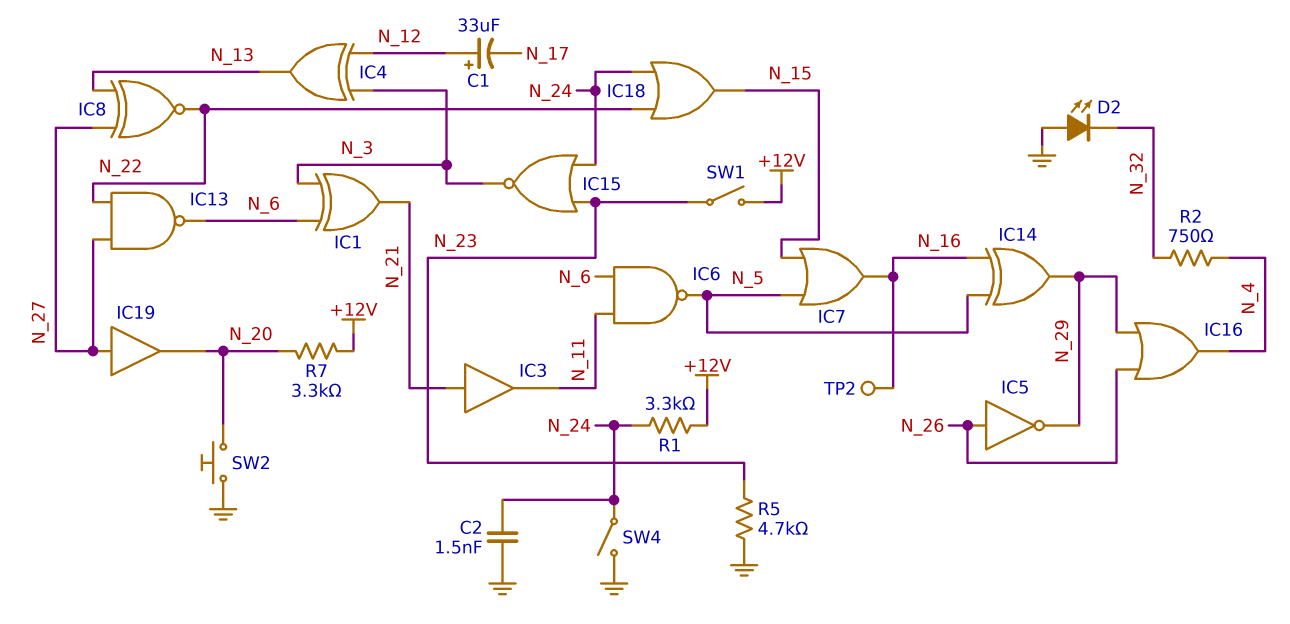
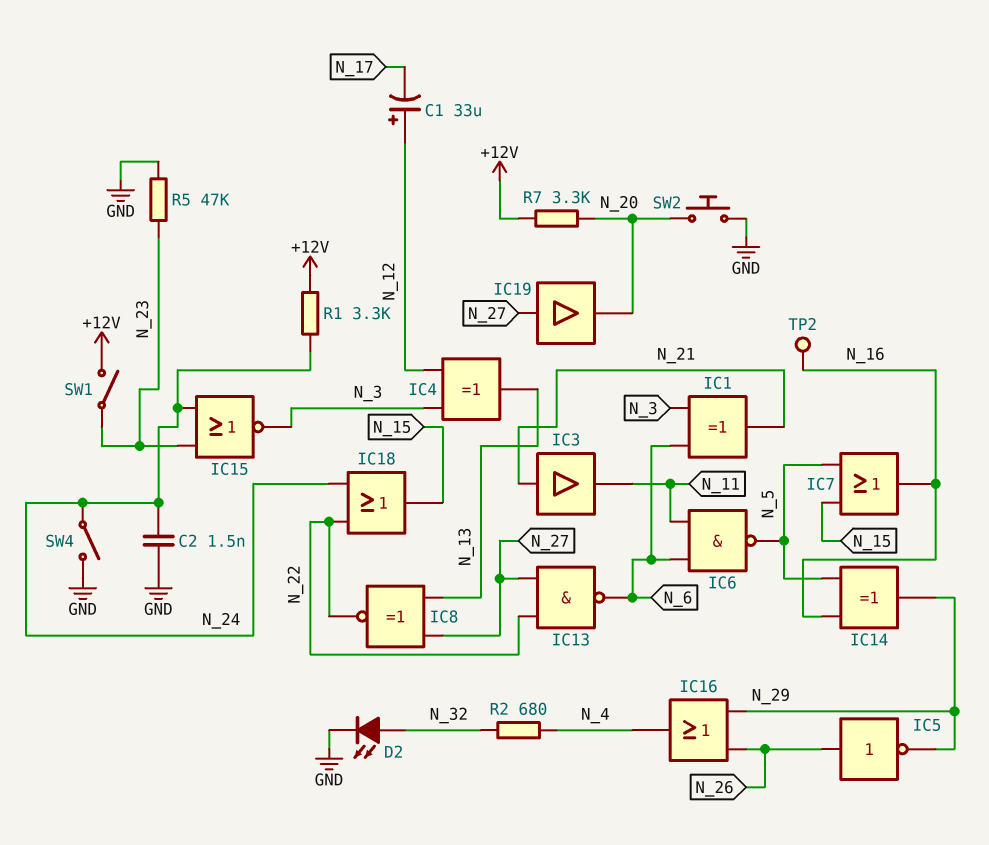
D2: LED (A GND, K N_32) -> LED (A N_32, K GND)
R2: 750 (N_4, N_32) -> 680 (N_4, N_32)
R5: 4.7k (GND, N_23) -> 47k (GND, N_23)

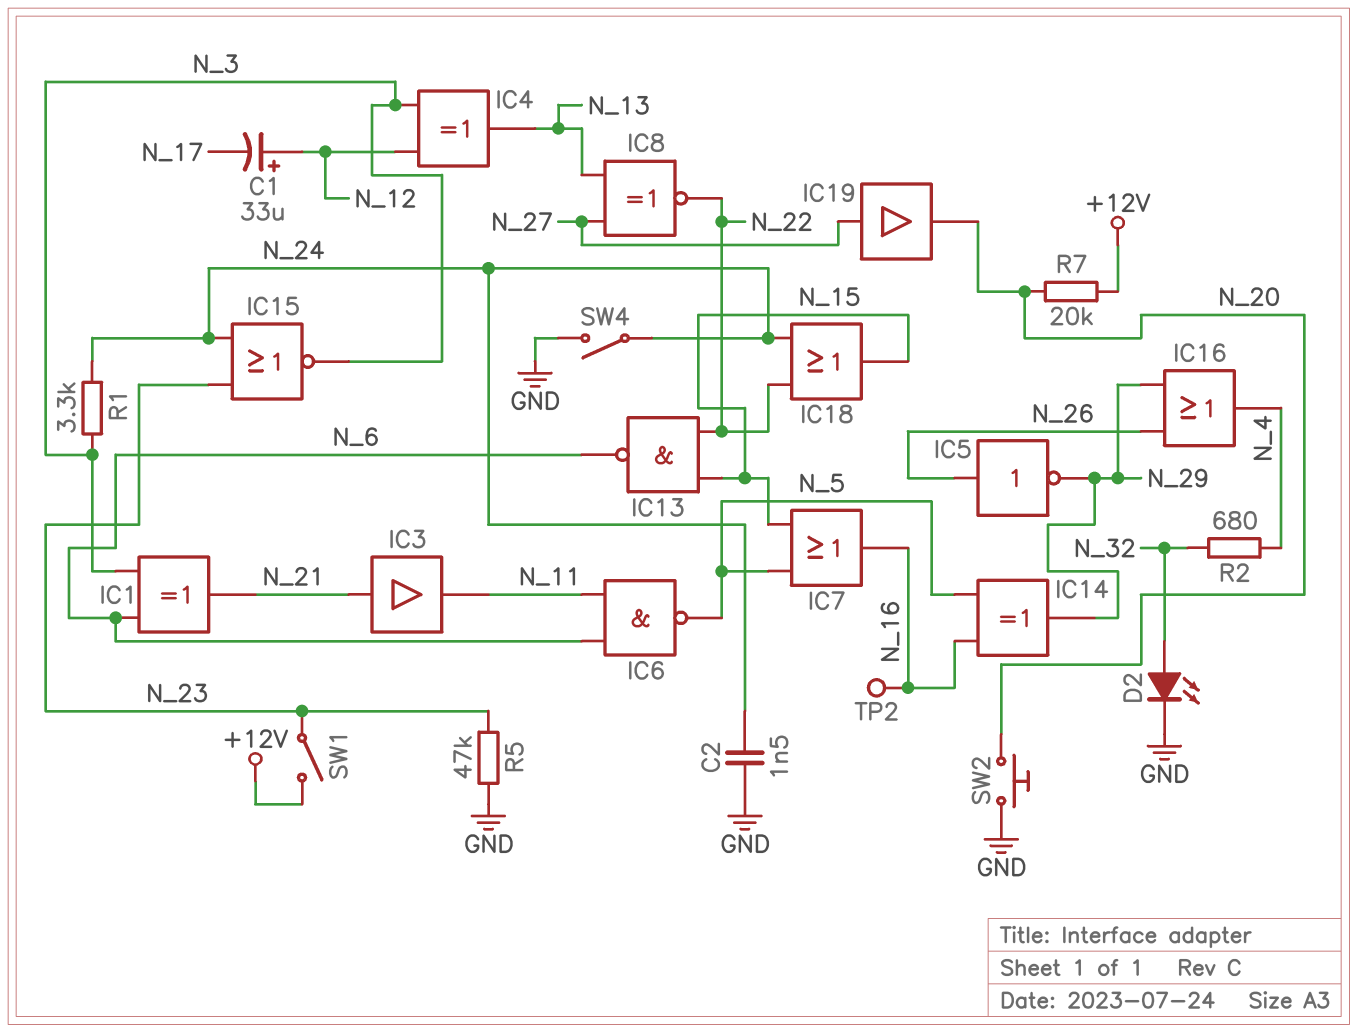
IC13: NAND (in N_22, in N_27, out N_6) -> NAND (in N_15, in N_22, out N_6)
R1: 3.3k (+12V, N_24) -> 3.3k (N_3, N_24)
R7: 3.3k (+12V, N_20) -> 20k (+12V, N_20)

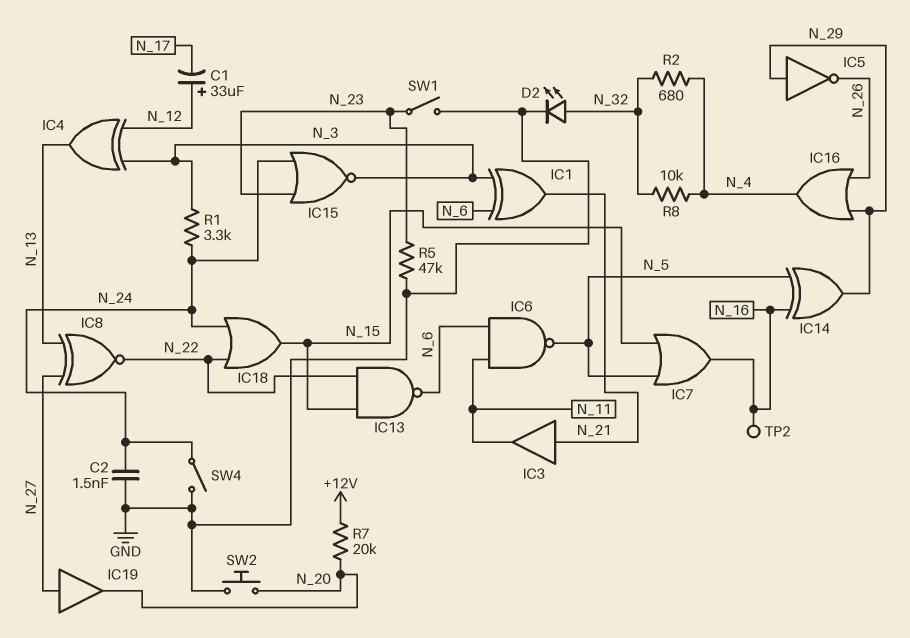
IC5: NOT (in N_26, out N_29) -> NOT (in N_29, out N_26)
R8: none -> 10k (N_4, N_32)
SW1: switch (+12V, N_23) -> switch (GND, N_23)

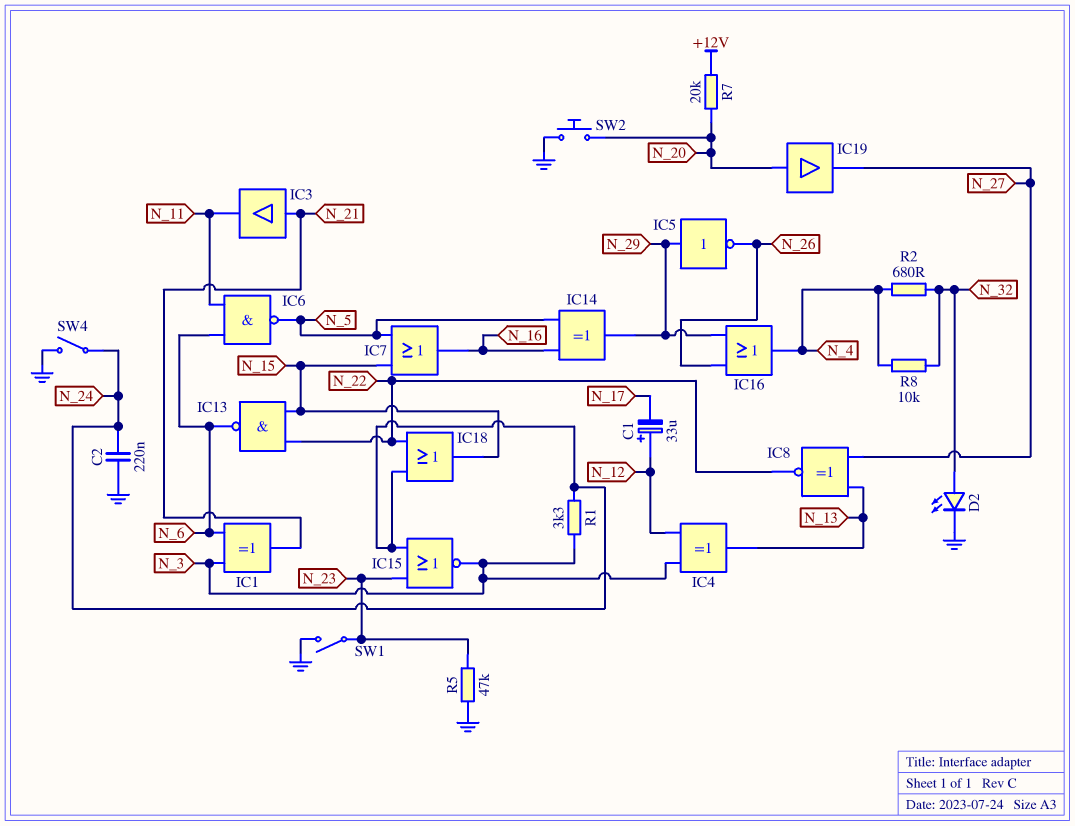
C2: 1.5nF (GND, N_24) -> 220nF (GND, N_24)
IC19: buffer (in N_27, out N_20) -> buffer (in N_20, out N_27)
TP2: test point (N_16) -> none

